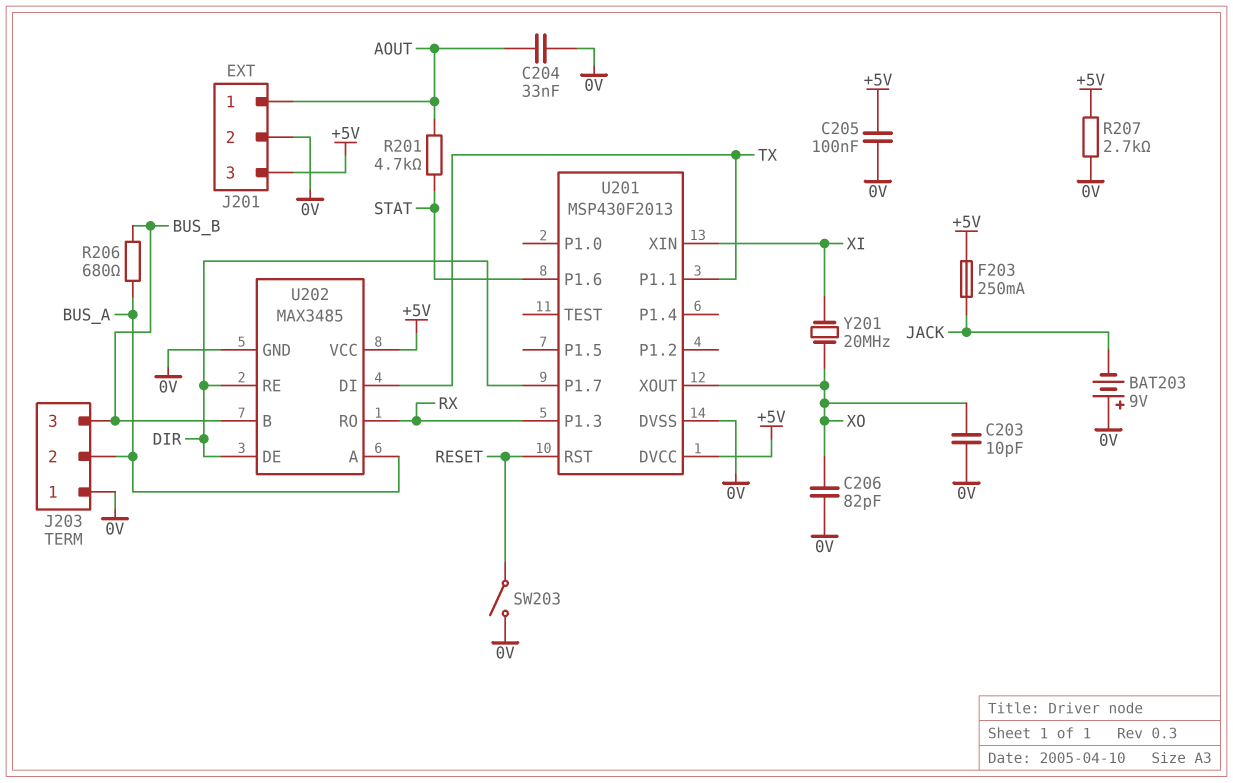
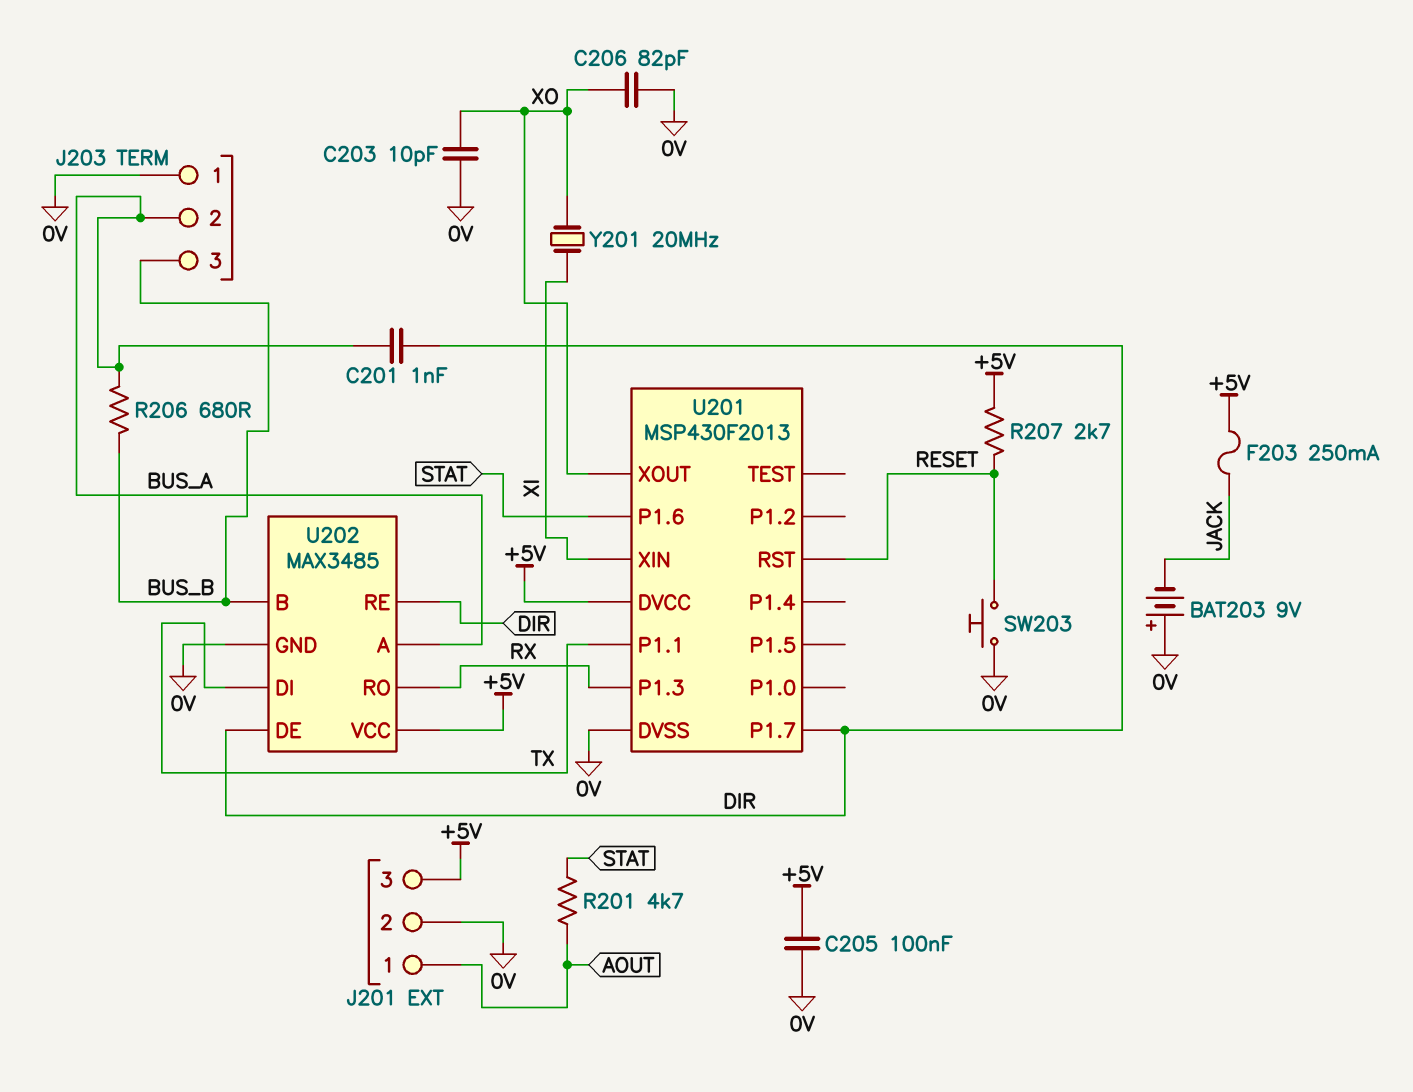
C201: none -> 1nF (BUS_A, DIR)
C204: 33nF (0V, AOUT) -> none
R207: 2.7k (+5V, 0V) -> 2.7k (+5V, RESET)
SW203: switch (0V, RESET) -> button (0V, RESET)

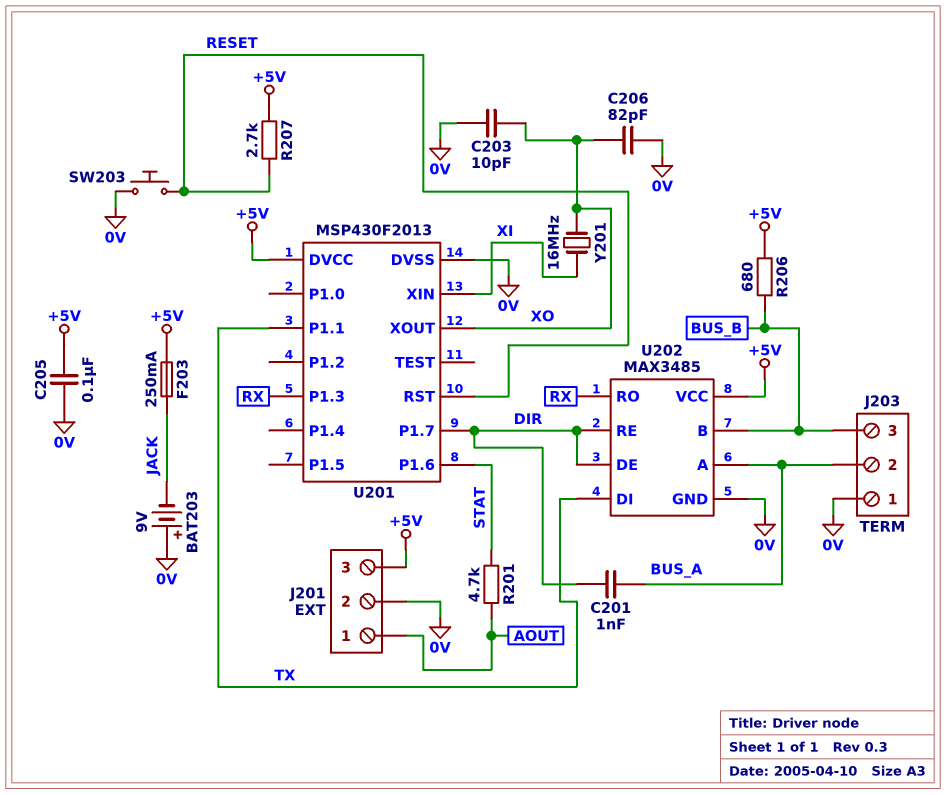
R206: 680 (BUS_A, BUS_B) -> 680 (+5V, BUS_B)
Y201: 20MHz (XI, XO) -> 16MHz (XI, XO)

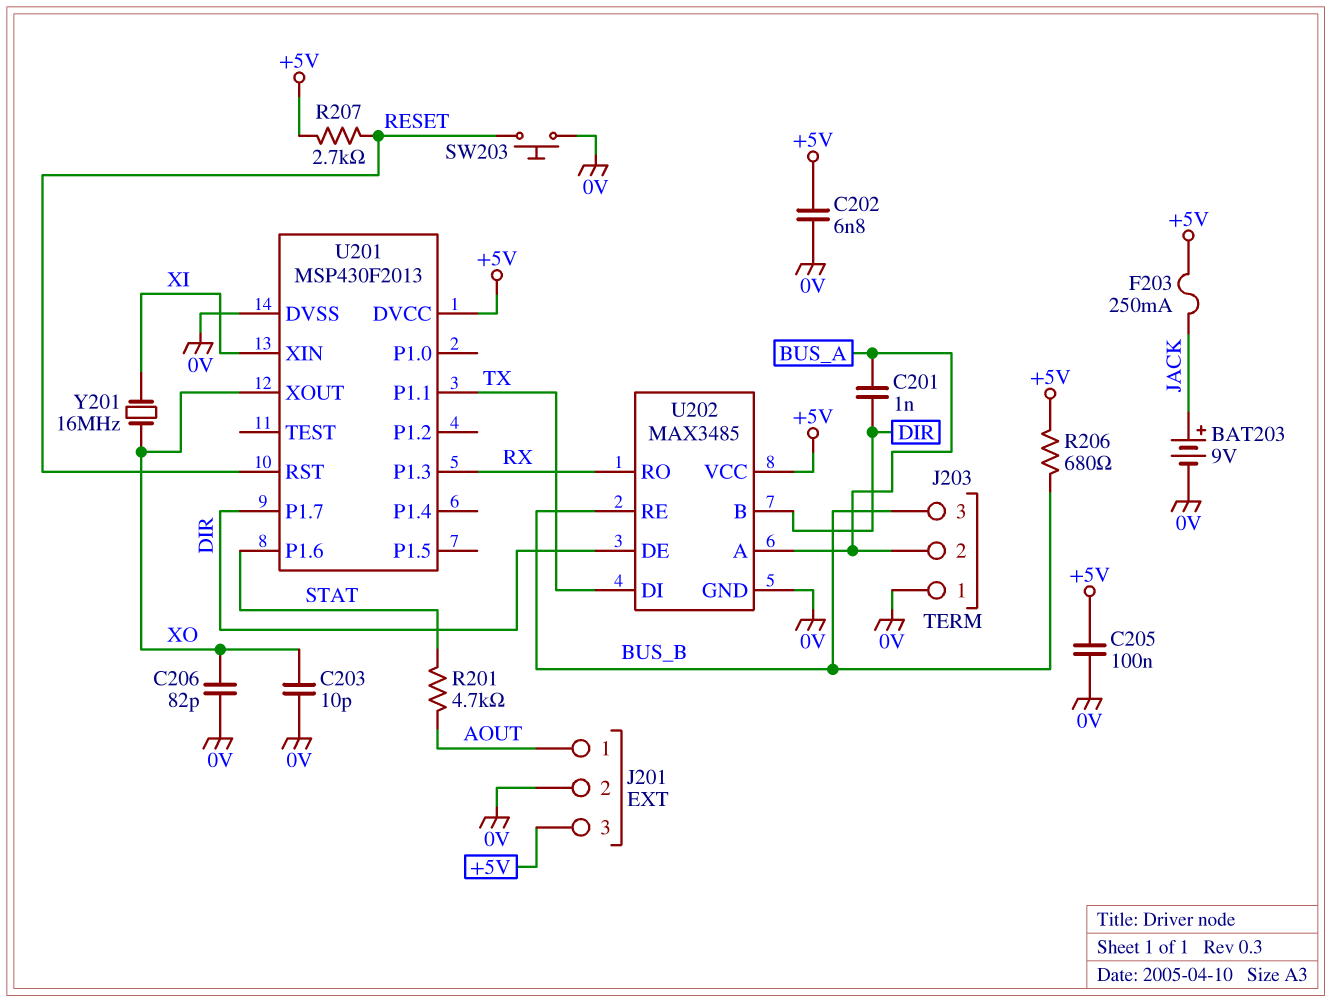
BAT203: 9V (plus 0V, minus JACK) -> 9V (plus JACK, minus 0V)
C202: none -> 6.8nF (+5V, 0V)
U202 pin B: BUS_B -> DIR
U202 pin RE: DIR -> BUS_B

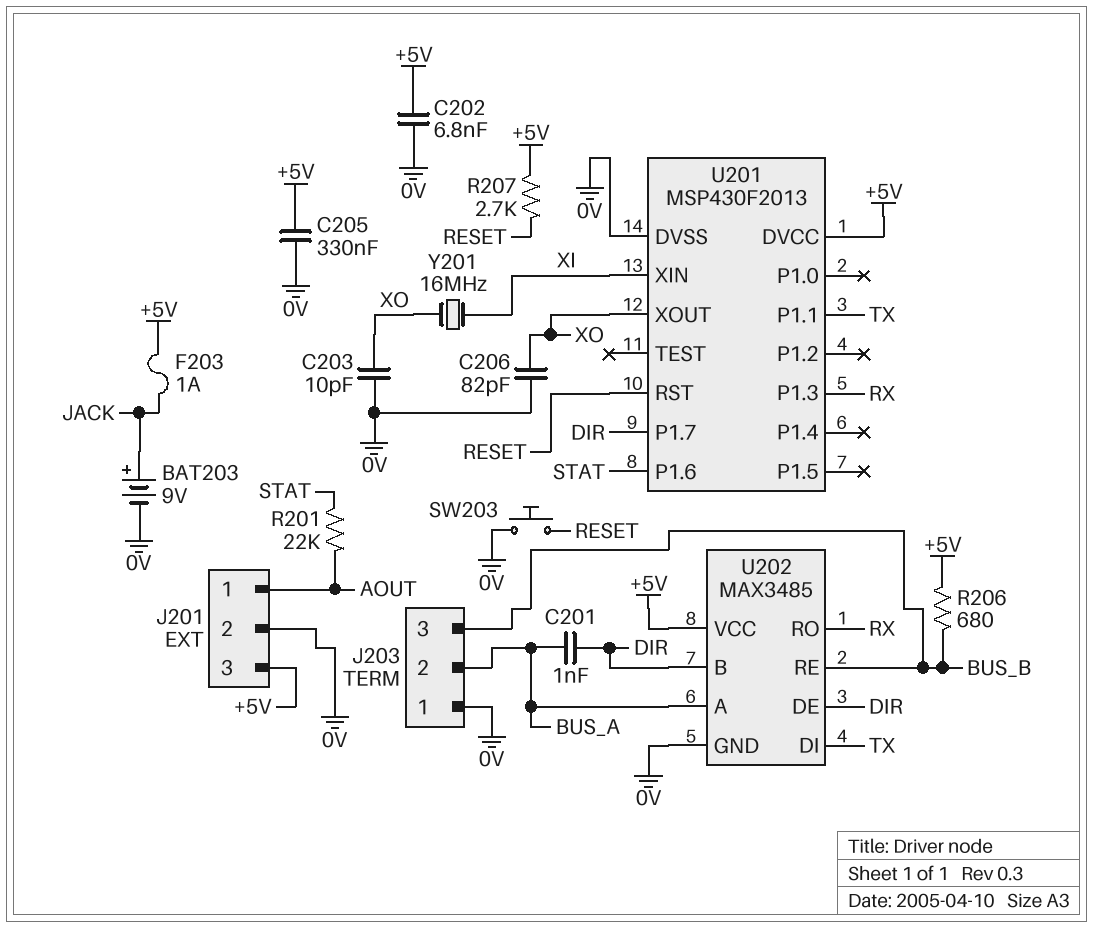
C205: 100nF (+5V, 0V) -> 330nF (+5V, 0V)
F203: 250mA (+5V, JACK) -> 1A (+5V, JACK)
R201: 4.7k (AOUT, STAT) -> 22k (AOUT, STAT)

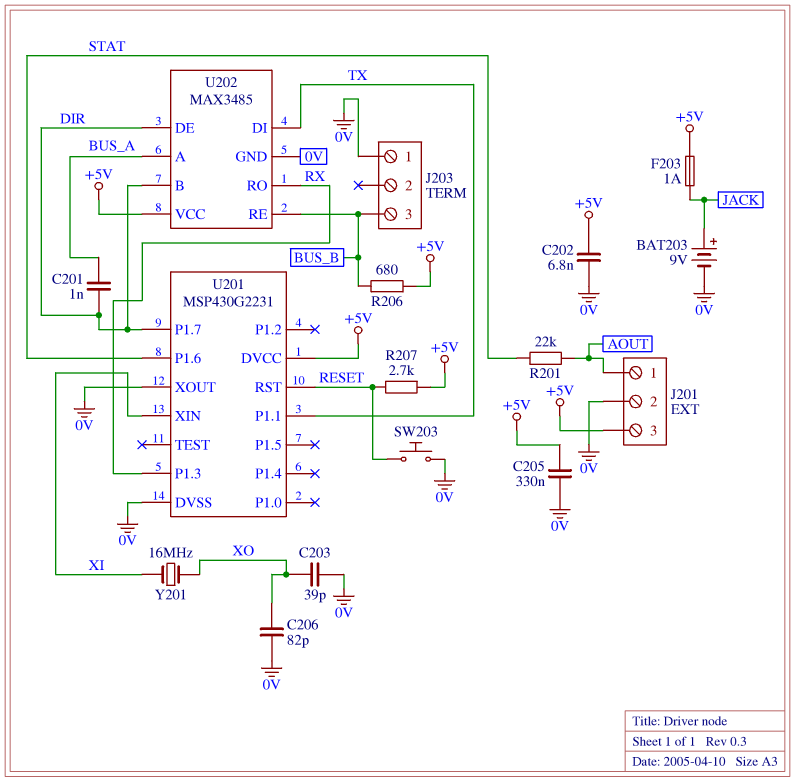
C203: 10pF (0V, XO) -> 39pF (0V, XO)
J203 pin 2: BUS_A -> none
U201: MSP430F2013 -> MSP430G2231
U201 pin XOUT: XO -> 0V

